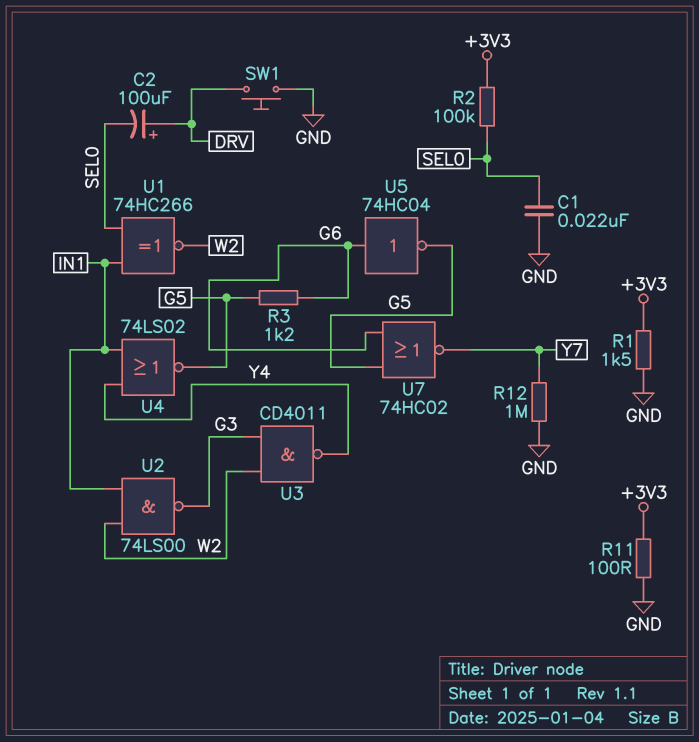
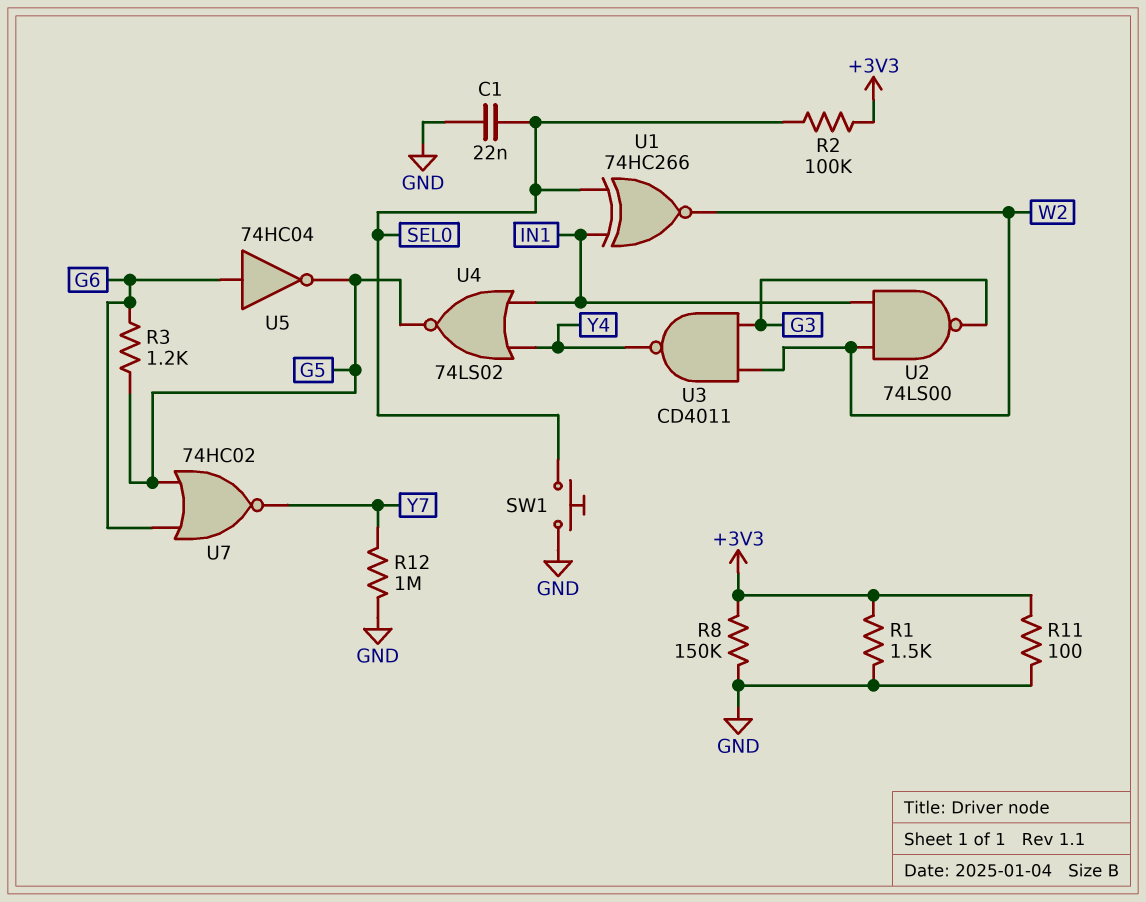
C2: 100uF (plus DRV, minus SEL0) -> none
R8: none -> 150k (+3V3, GND)
SW1: button (DRV, GND) -> button (GND, SEL0)

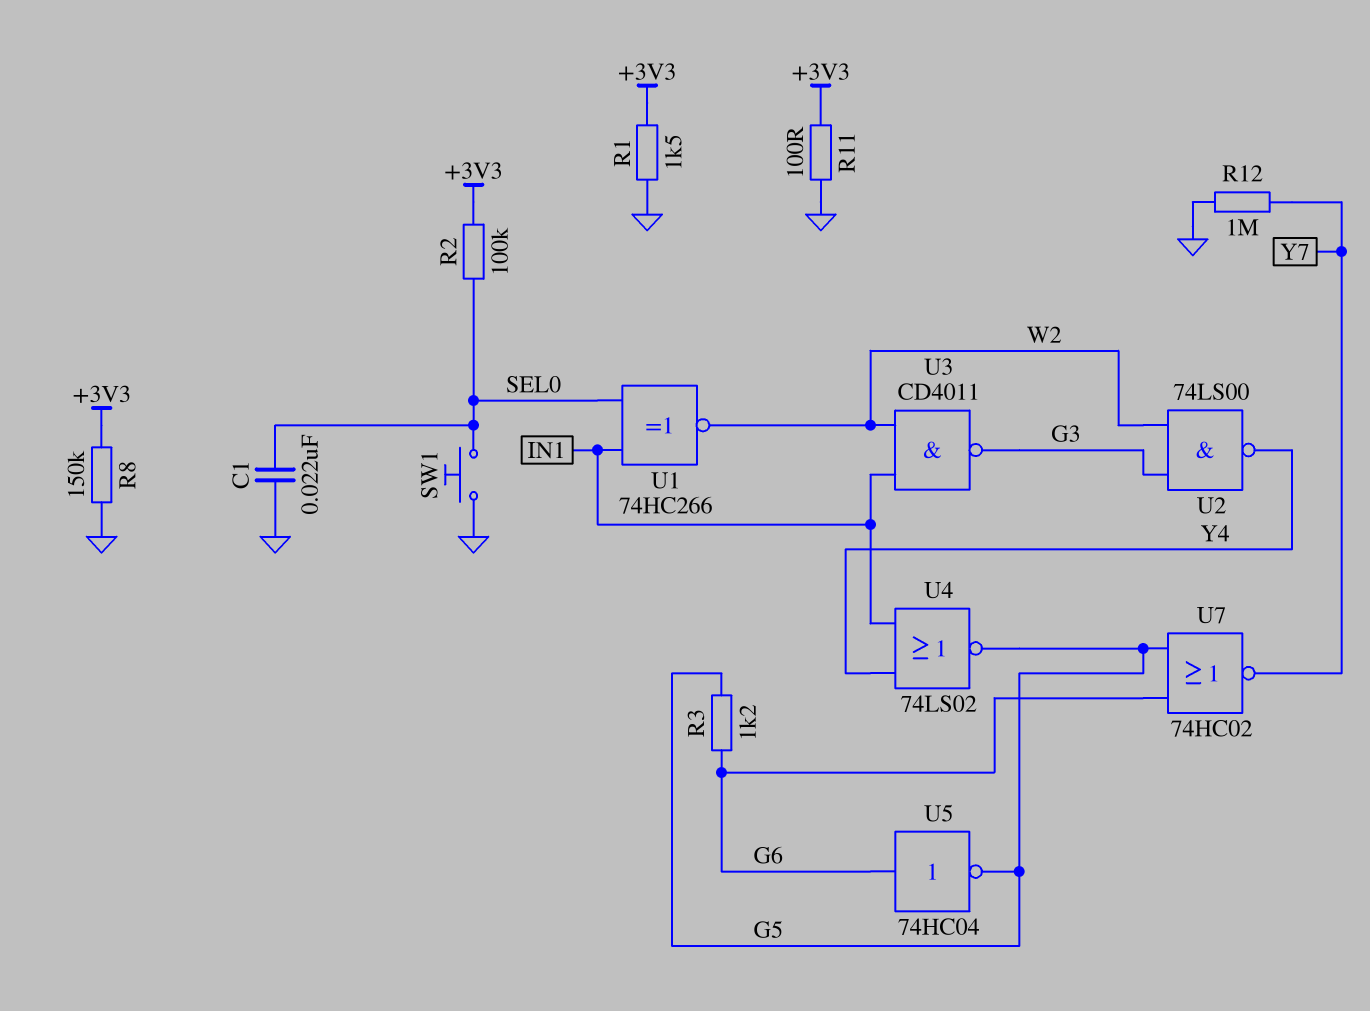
U2: NAND 74LS00 (in IN1, in W2, out G3) -> NAND 74LS00 (in G3, in W2, out Y4)
U3: NAND CD4011 (in G3, in W2, out Y4) -> NAND CD4011 (in IN1, in W2, out G3)

